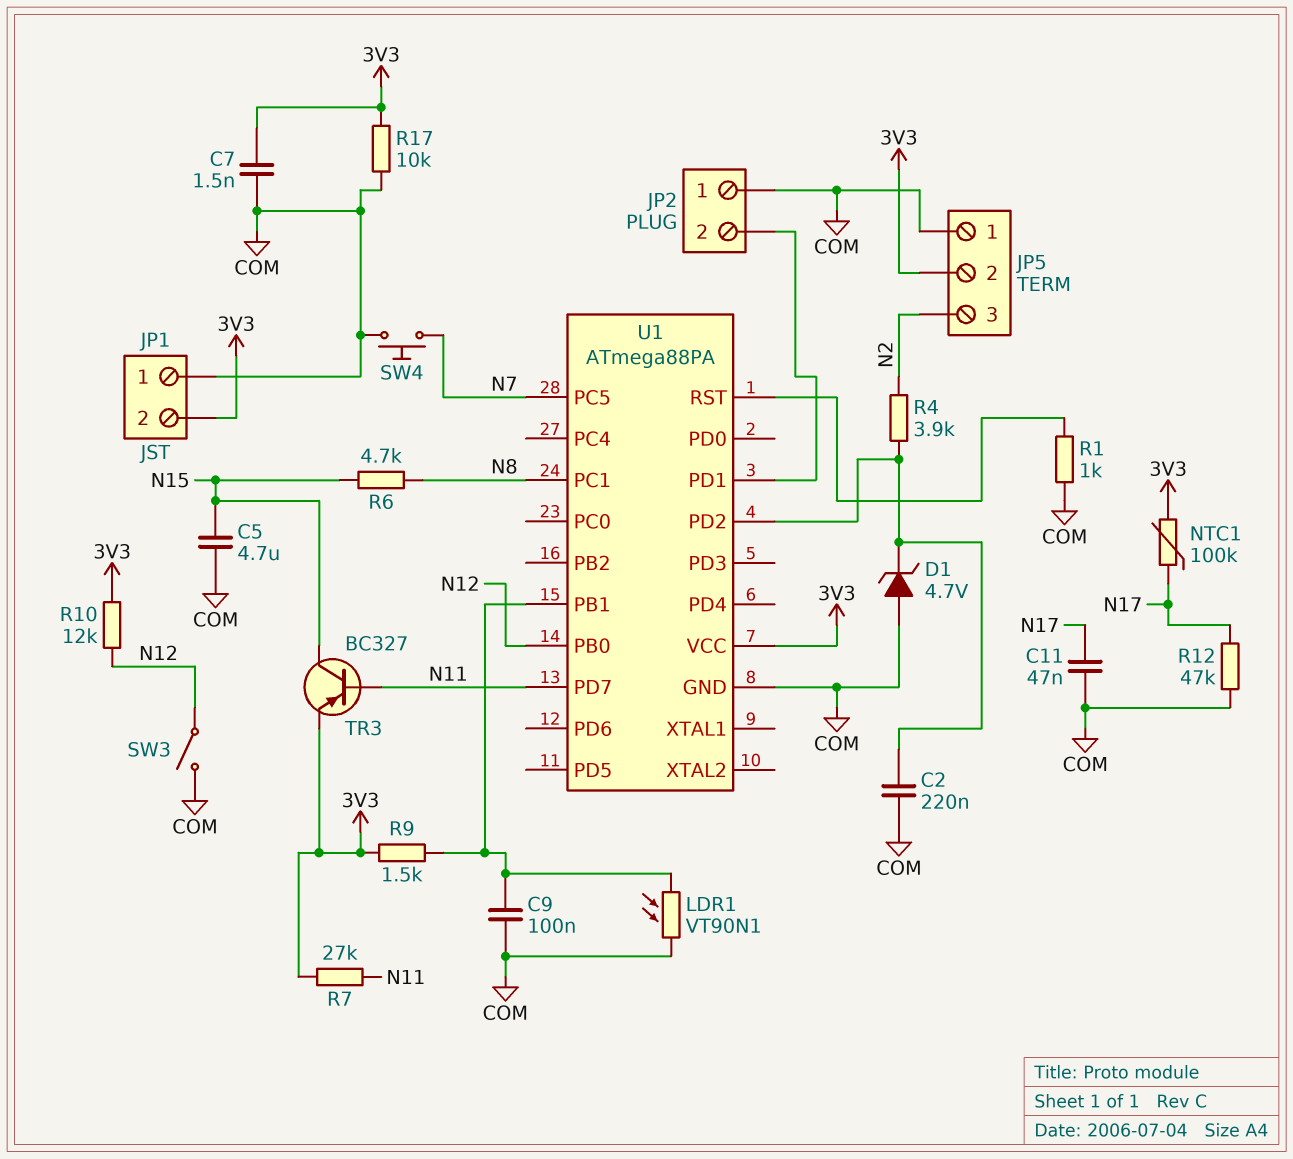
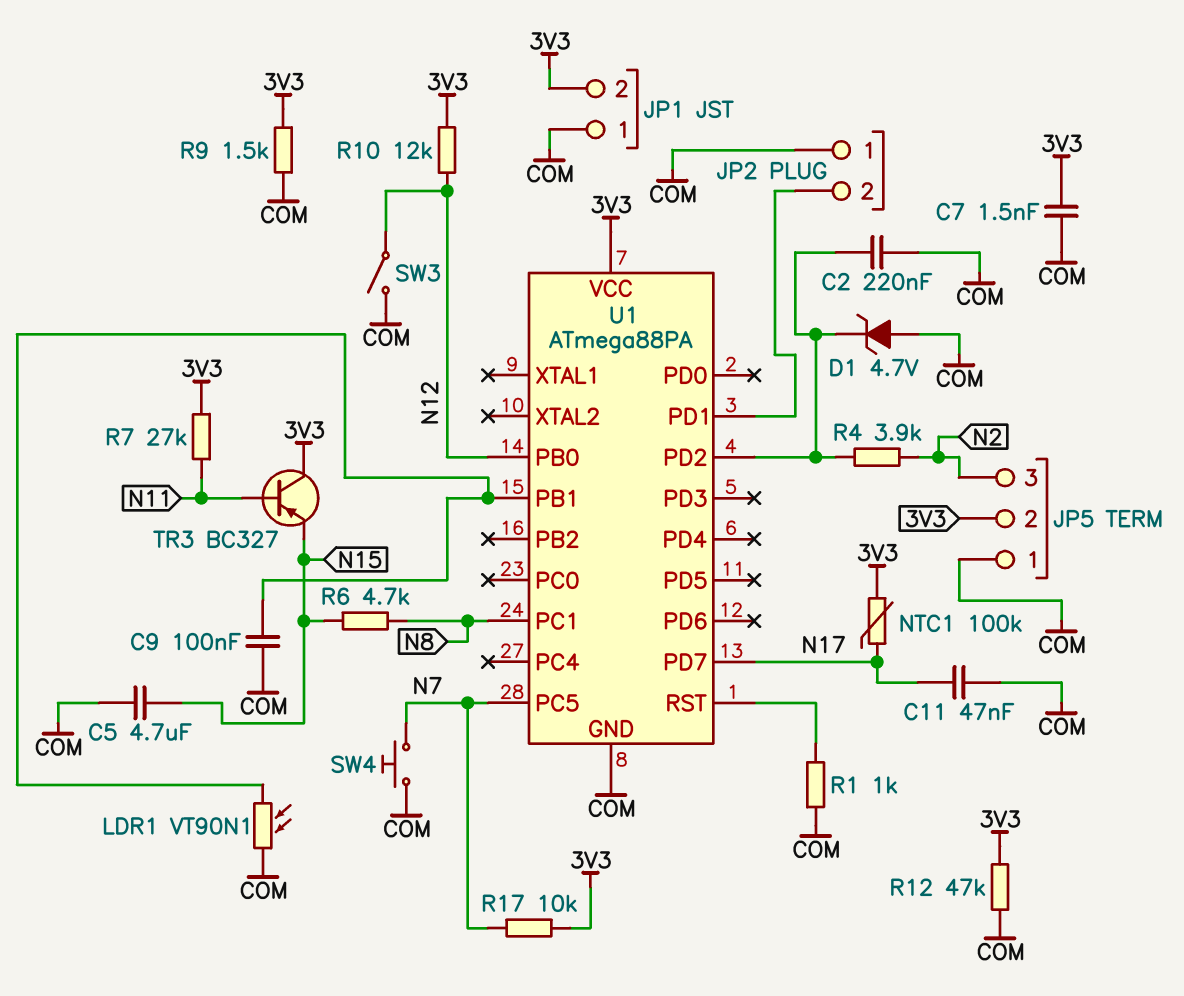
R9: 1.5k (3V3, U1/PB1) -> 1.5k (3V3, COM)
R12: 47k (COM, N17) -> 47k (3V3, COM)
R17: 10k (3V3, COM) -> 10k (3V3, N7)
TR3: PNP BC327 (B N11, C N15, E 3V3) -> PNP BC327 (B N11, C 3V3, E N15)
U1 pin PD7: N11 -> N17

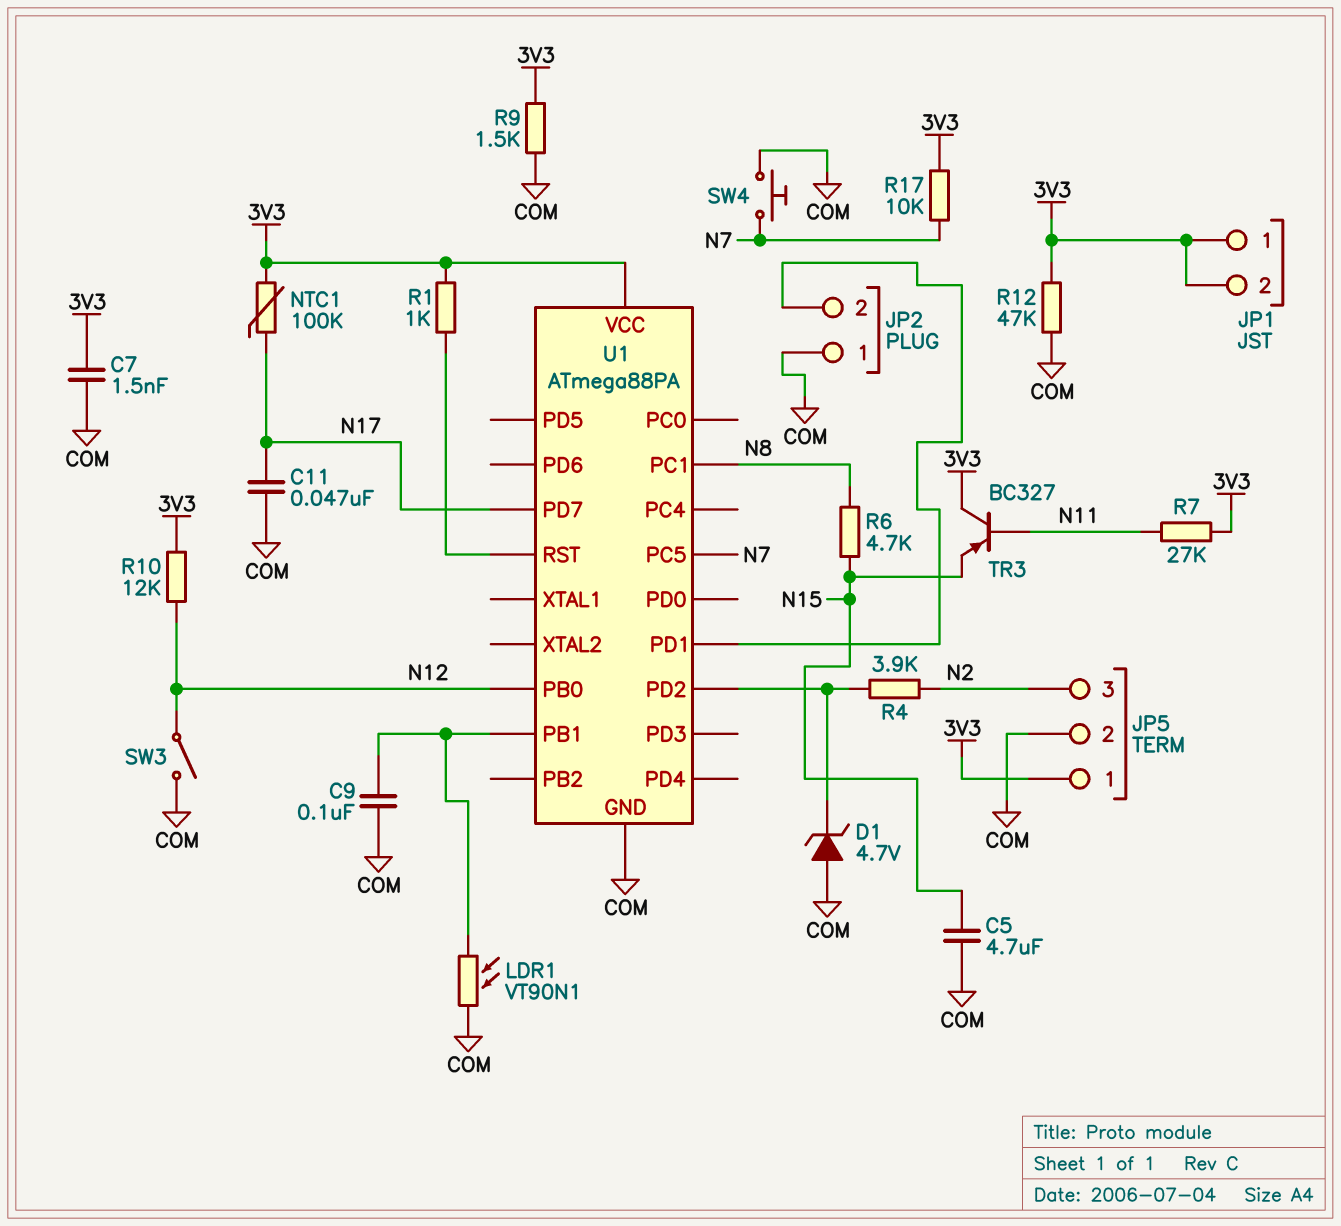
C2: 220nF (COM, U1/PD2) -> none
JP1 pin 1: COM -> 3V3
JP5 pin 1: COM -> 3V3
JP5 pin 2: 3V3 -> COM
R1: 1k (COM, U1/RST) -> 1k (3V3, U1/RST)

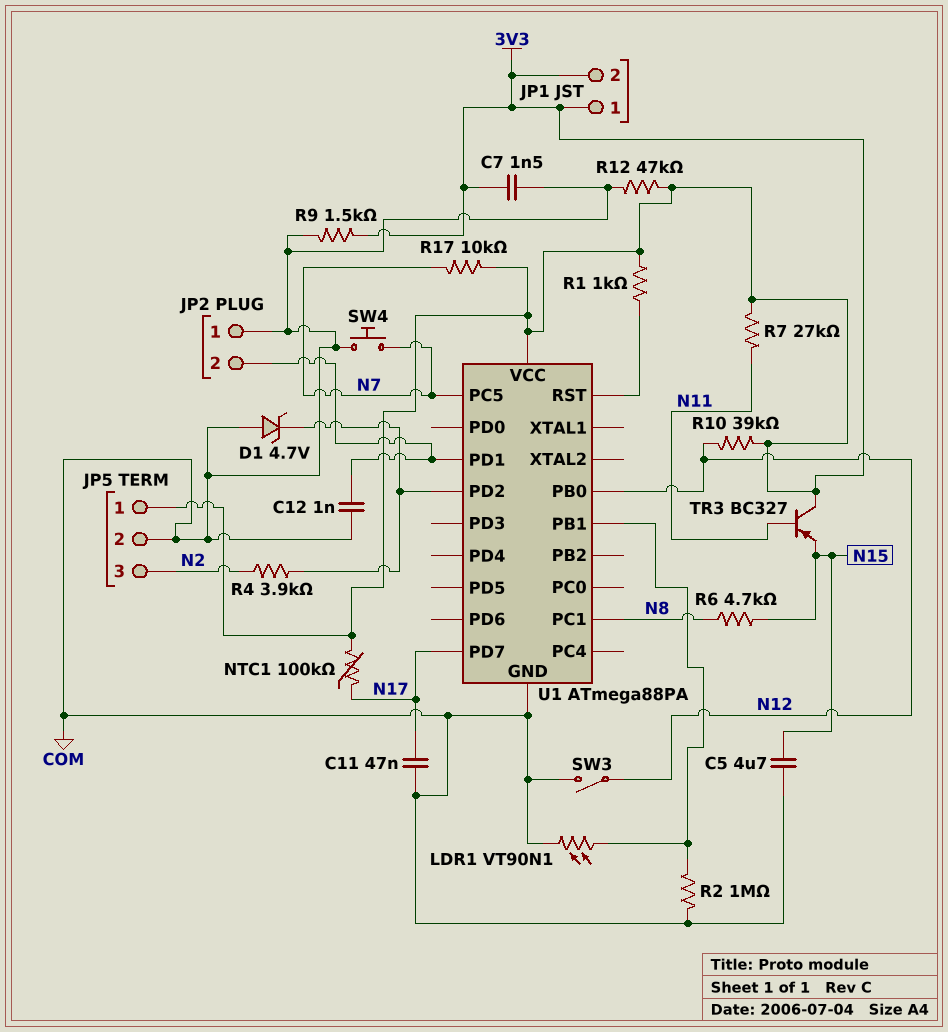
C9: 100nF (COM, U1/PB1) -> none
C12: none -> 1nF (COM, JP2/2)
R2: none -> 1M (COM, U1/PB1)
R10: 12k (3V3, N12) -> 39k (3V3, N12)

